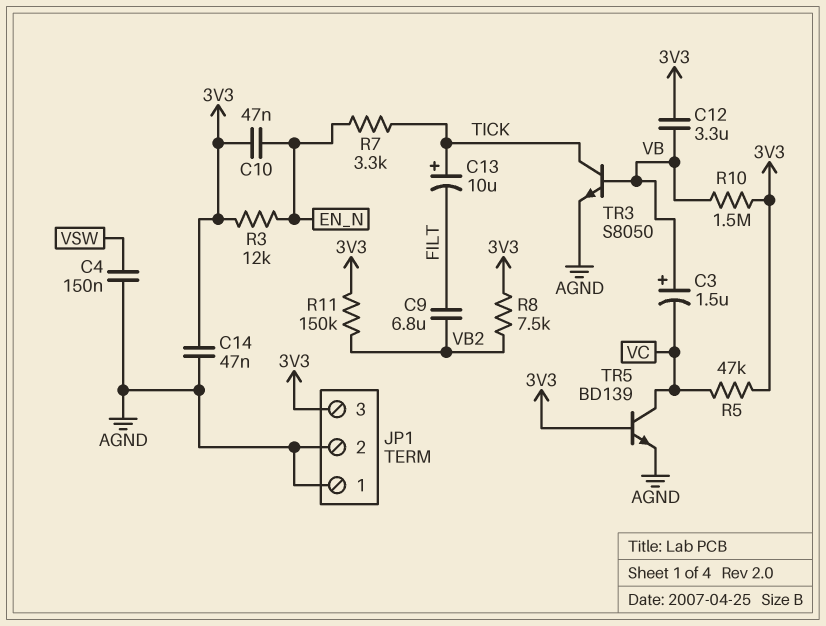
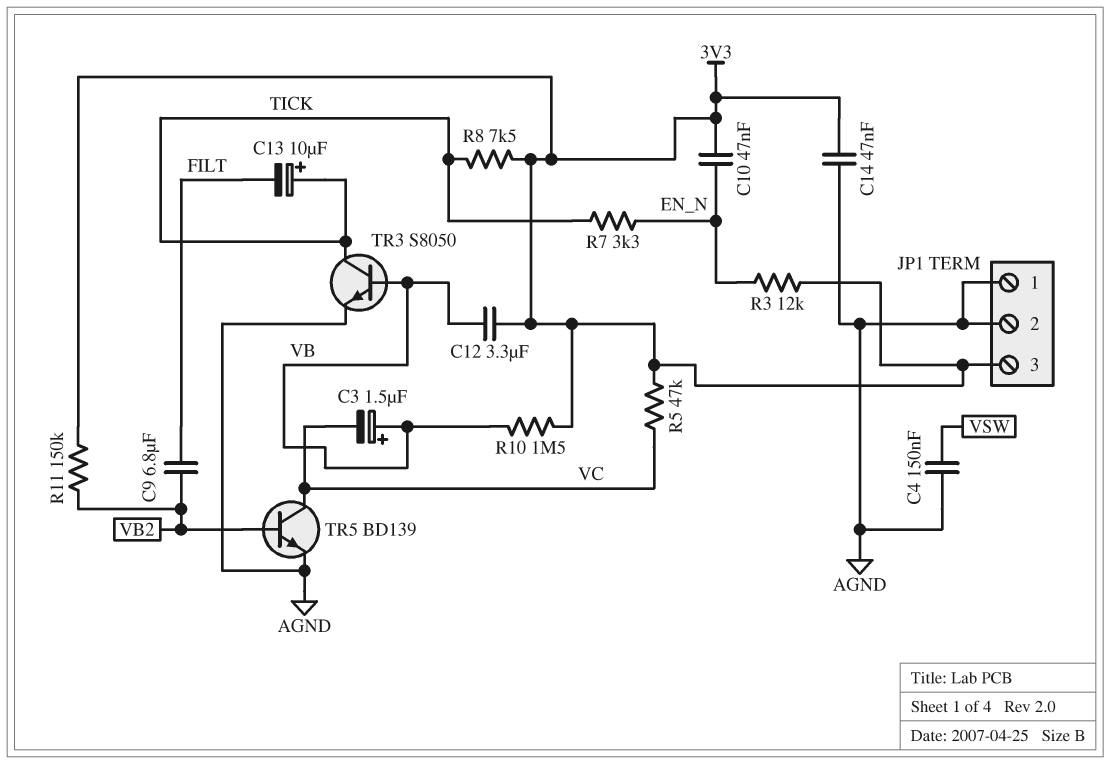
R8: 7.5k (3V3, VB2) -> 7.5k (3V3, TICK)
TR5: NPN BD139 (B 3V3, C VC, E AGND) -> NPN BD139 (B VB2, C VC, E AGND)

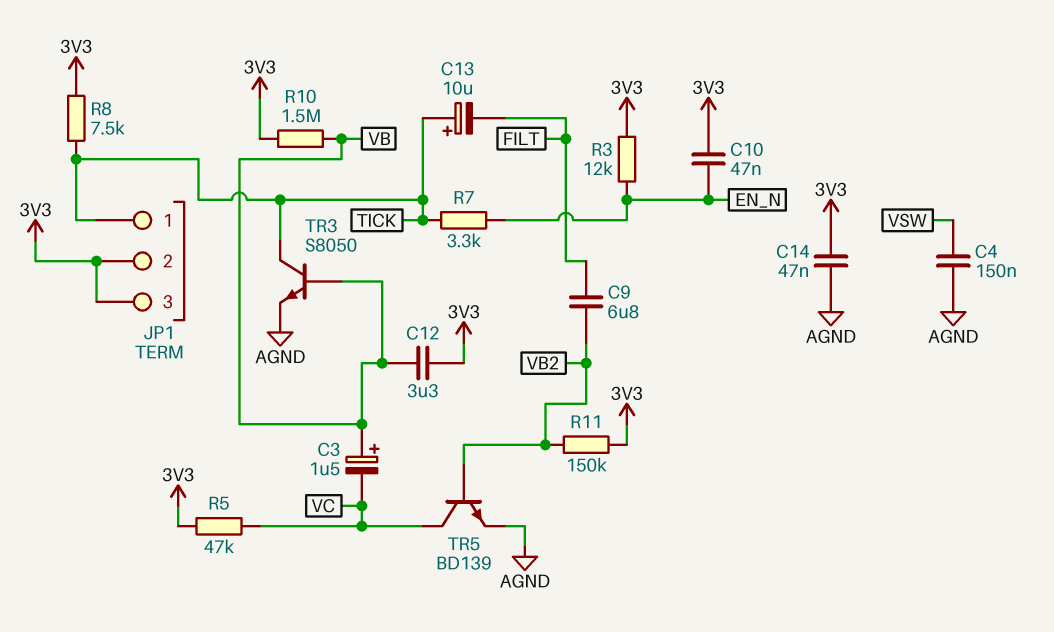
JP1 pin 1: AGND -> TICK
JP1 pin 2: AGND -> 3V3

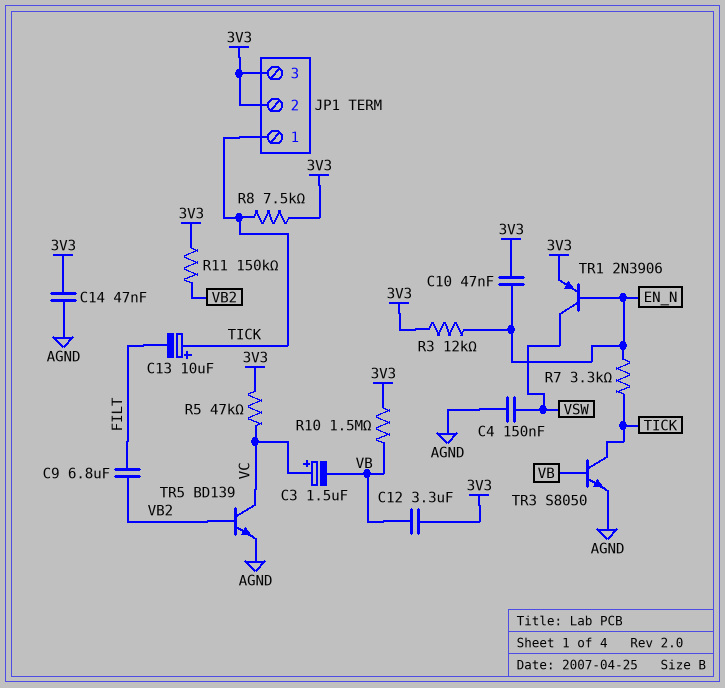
C3: 1.5uF (plus VB, minus VC) -> 1.5uF (plus VC, minus VB)
TR1: none -> PNP 2N3906 (B EN_N, C VSW, E 3V3)

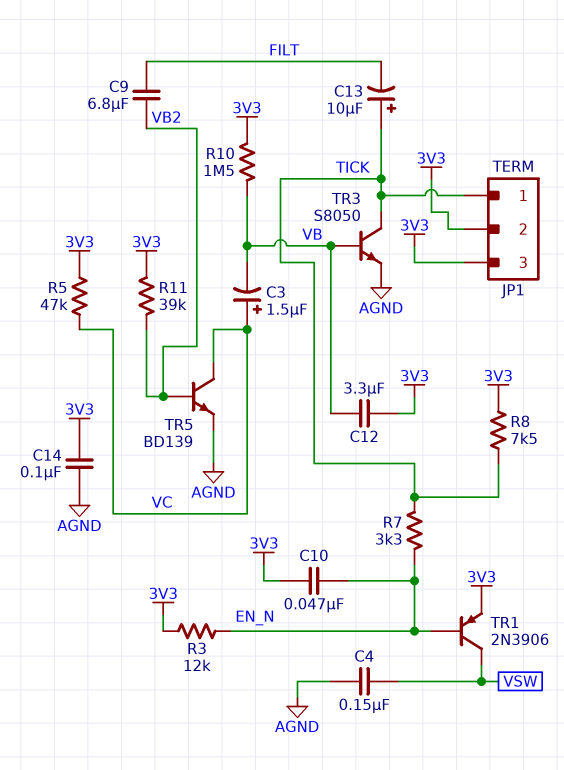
C14: 47nF (3V3, AGND) -> 100nF (3V3, AGND)
R11: 150k (3V3, VB2) -> 39k (3V3, VB2)

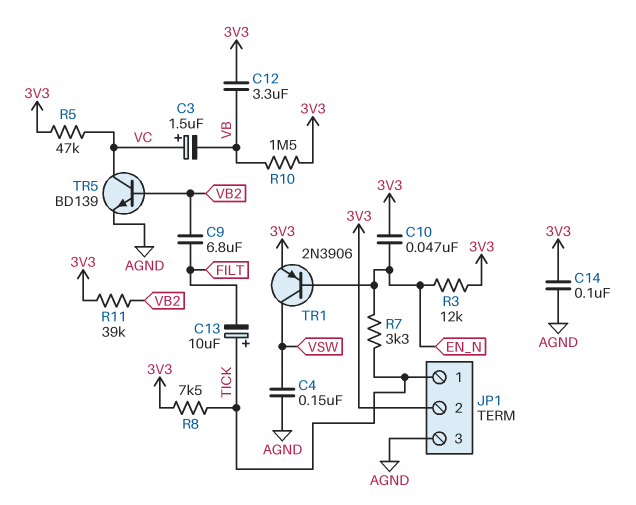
JP1 pin 3: 3V3 -> AGND
TR3: NPN S8050 (B VB, C TICK, E AGND) -> none

